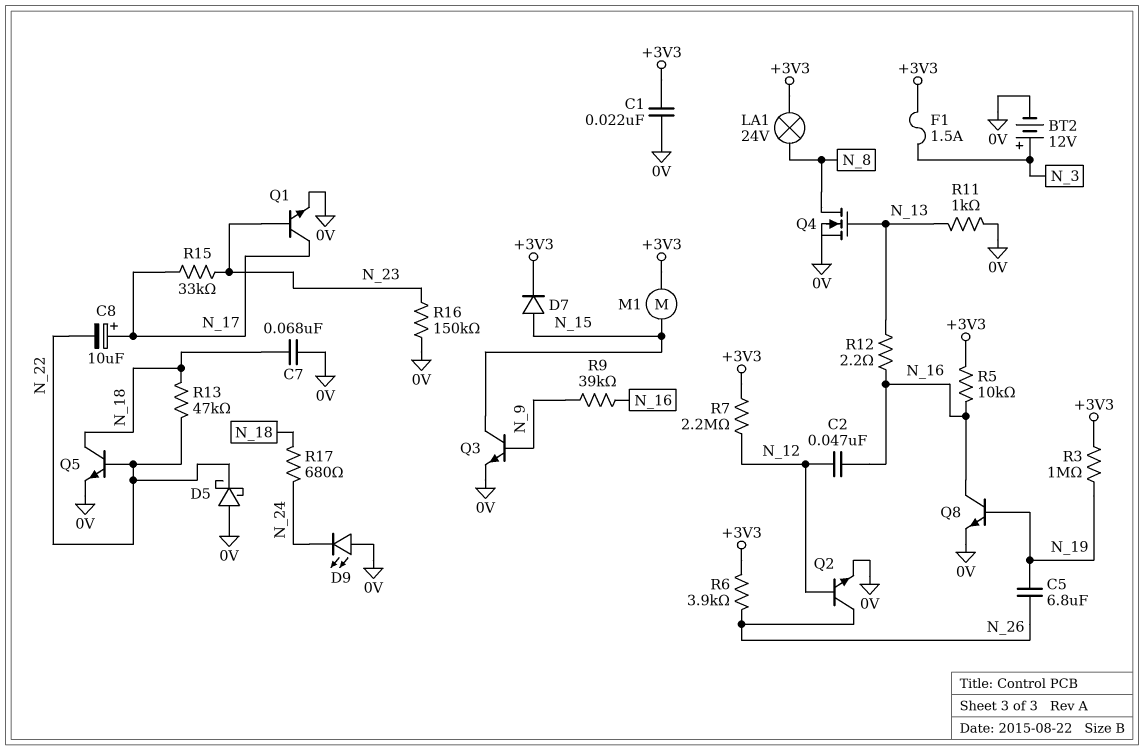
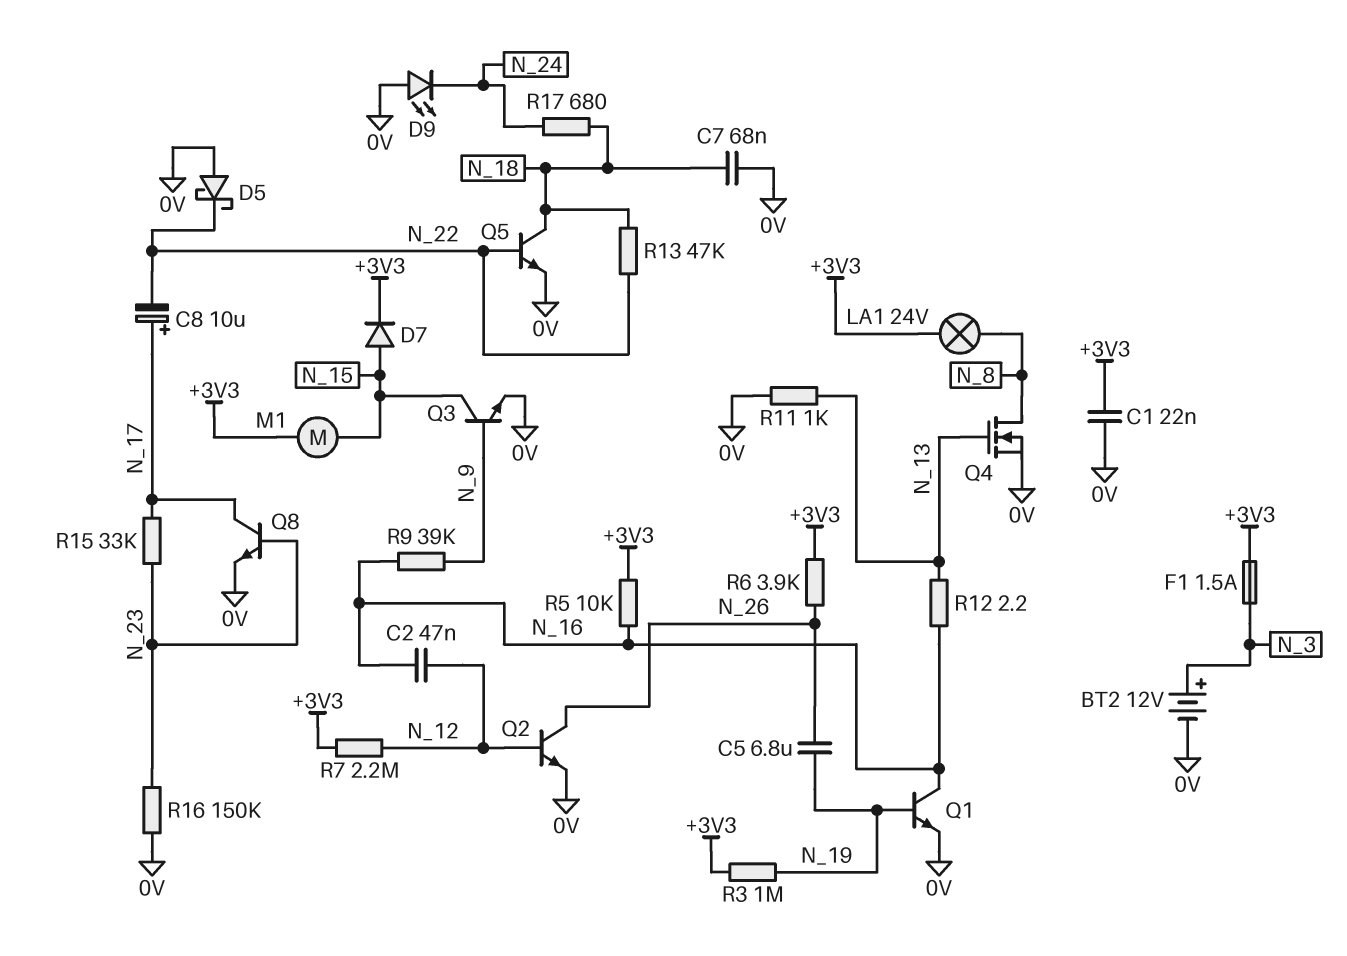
Q1: NPN (B N_23, C N_17, E 0V) -> NPN (B N_19, C N_16, E 0V)
Q8: NPN (B N_19, C N_16, E 0V) -> NPN (B N_23, C N_17, E 0V)

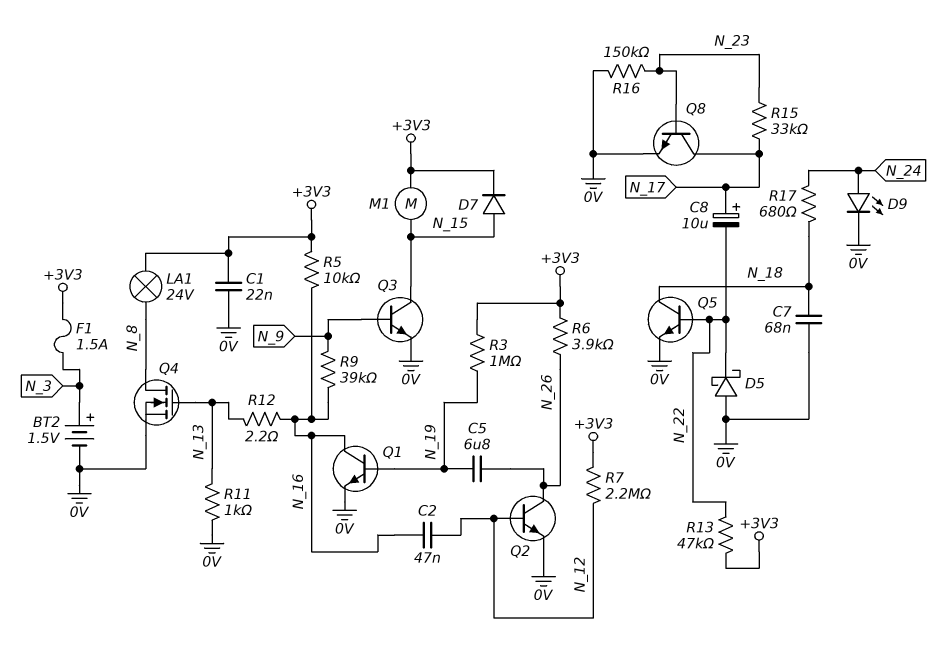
BT2: 12V (plus N_3, minus 0V) -> 1.5V (plus N_3, minus 0V)
D9: LED (A 0V, K N_24) -> LED (A N_24, K 0V)
R13: 47k (N_18, N_22) -> 47k (+3V3, N_22)

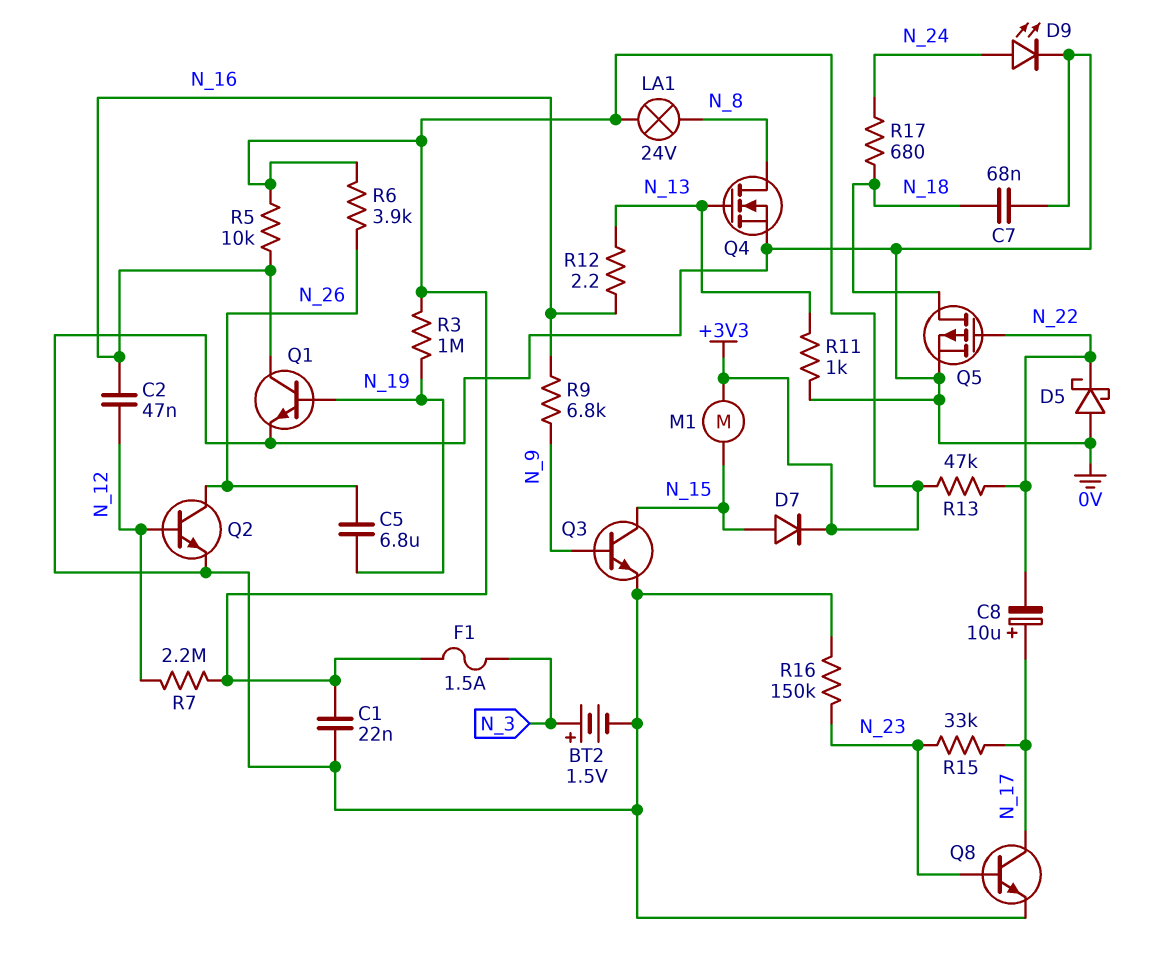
Q5: NPN (B N_22, C N_18, E 0V) -> PMOS (G N_22, D N_18, S 0V)
R9: 39k (N_9, N_16) -> 6.8k (N_9, N_16)

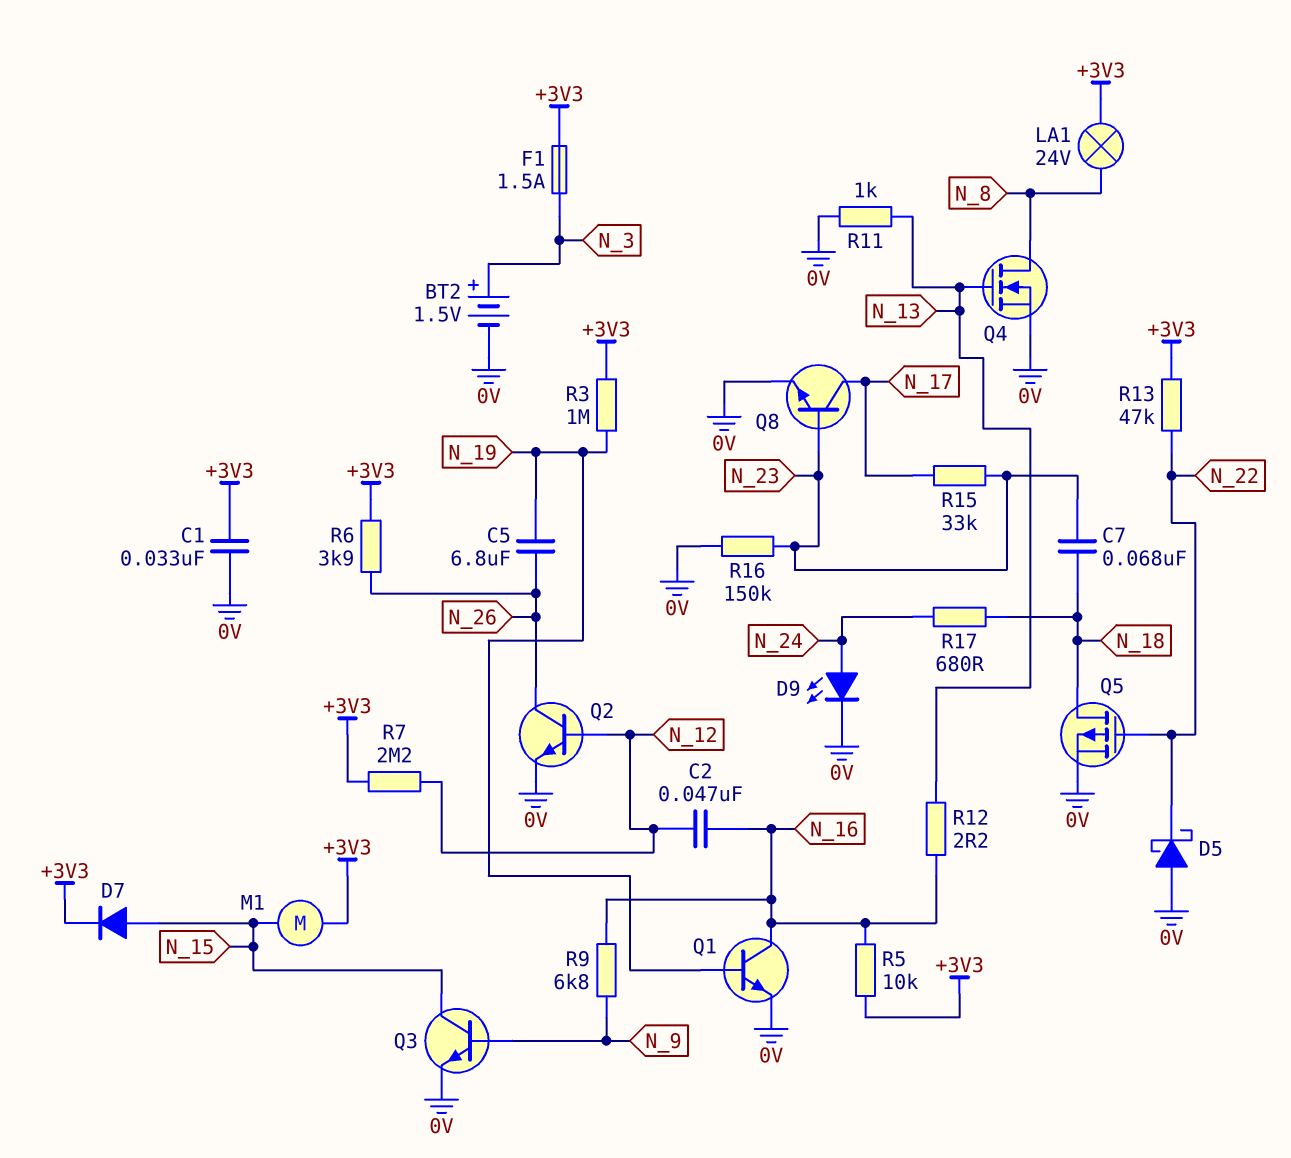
C1: 22nF (+3V3, 0V) -> 33nF (+3V3, 0V)
C7: 68nF (0V, N_18) -> 68nF (N_18, N_23)
C8: 10uF (plus N_17, minus N_22) -> none

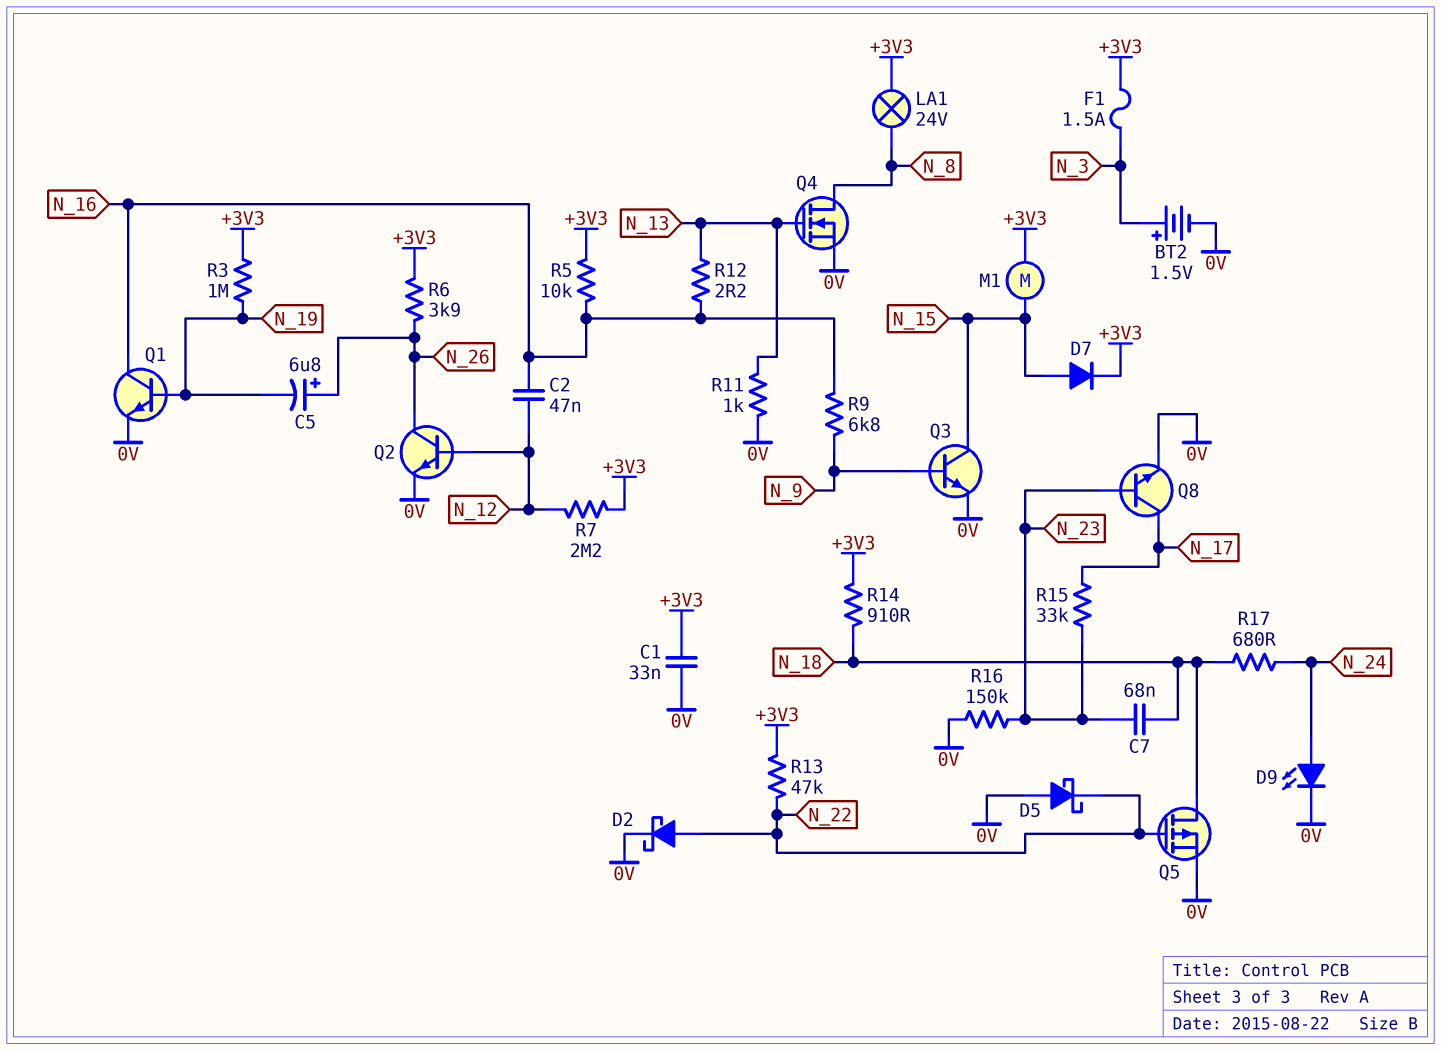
C5: 6.8uF (N_19, N_26) -> 6.8uF (plus N_26, minus N_19)
D2: none -> schottky (A N_22, K 0V)
R14: none -> 910 (+3V3, N_18)

